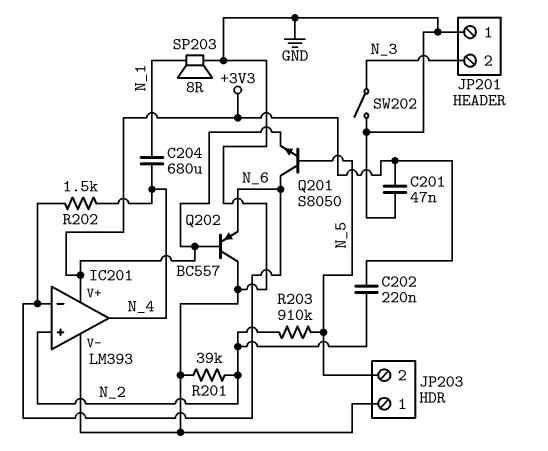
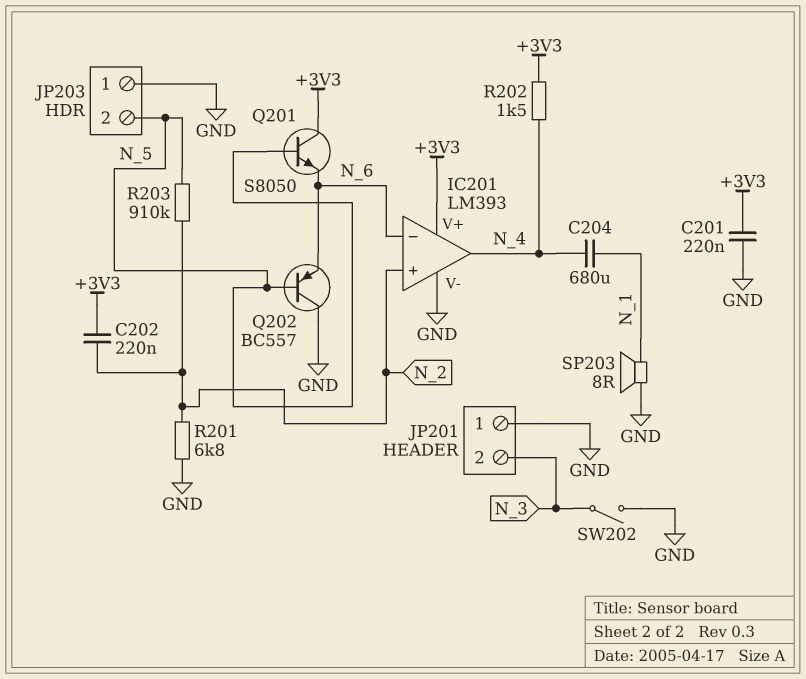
C201: 47nF (+3V3, GND) -> 220nF (+3V3, GND)
Q201: NPN S8050 (B N_5, C N_6, E +3V3) -> NPN S8050 (B N_5, C +3V3, E N_6)
Q202: PNP BC557 (B +3V3, C GND, E N_6) -> PNP BC557 (B N_5, C GND, E N_6)
R201: 39k (GND, N_2) -> 6.8k (GND, N_2)
R202: 1.5k (N_4, N_6) -> 1.5k (+3V3, N_4)

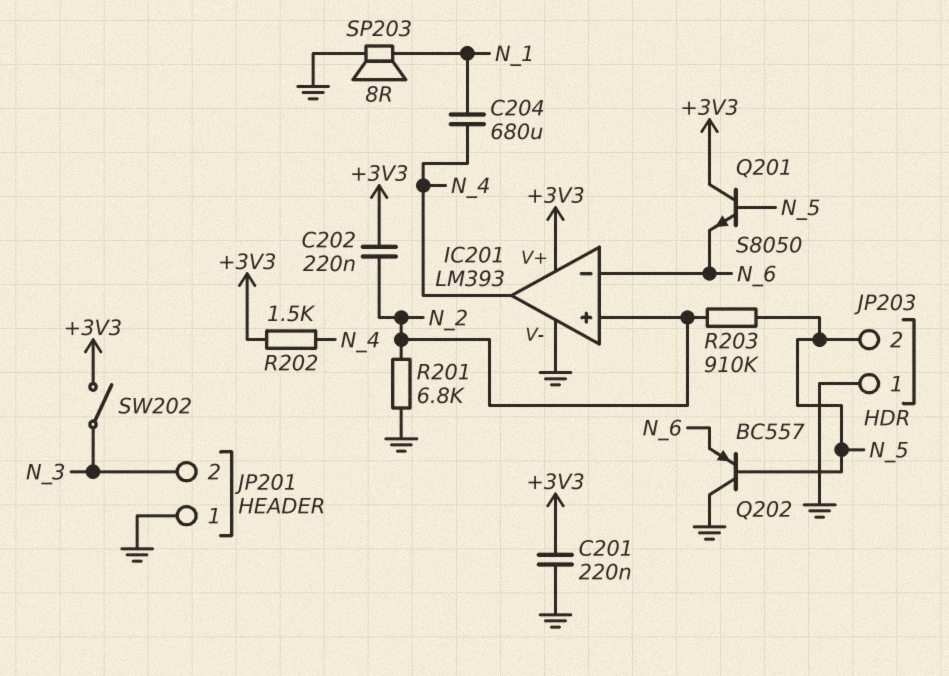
SW202: switch (GND, N_3) -> switch (+3V3, N_3)

